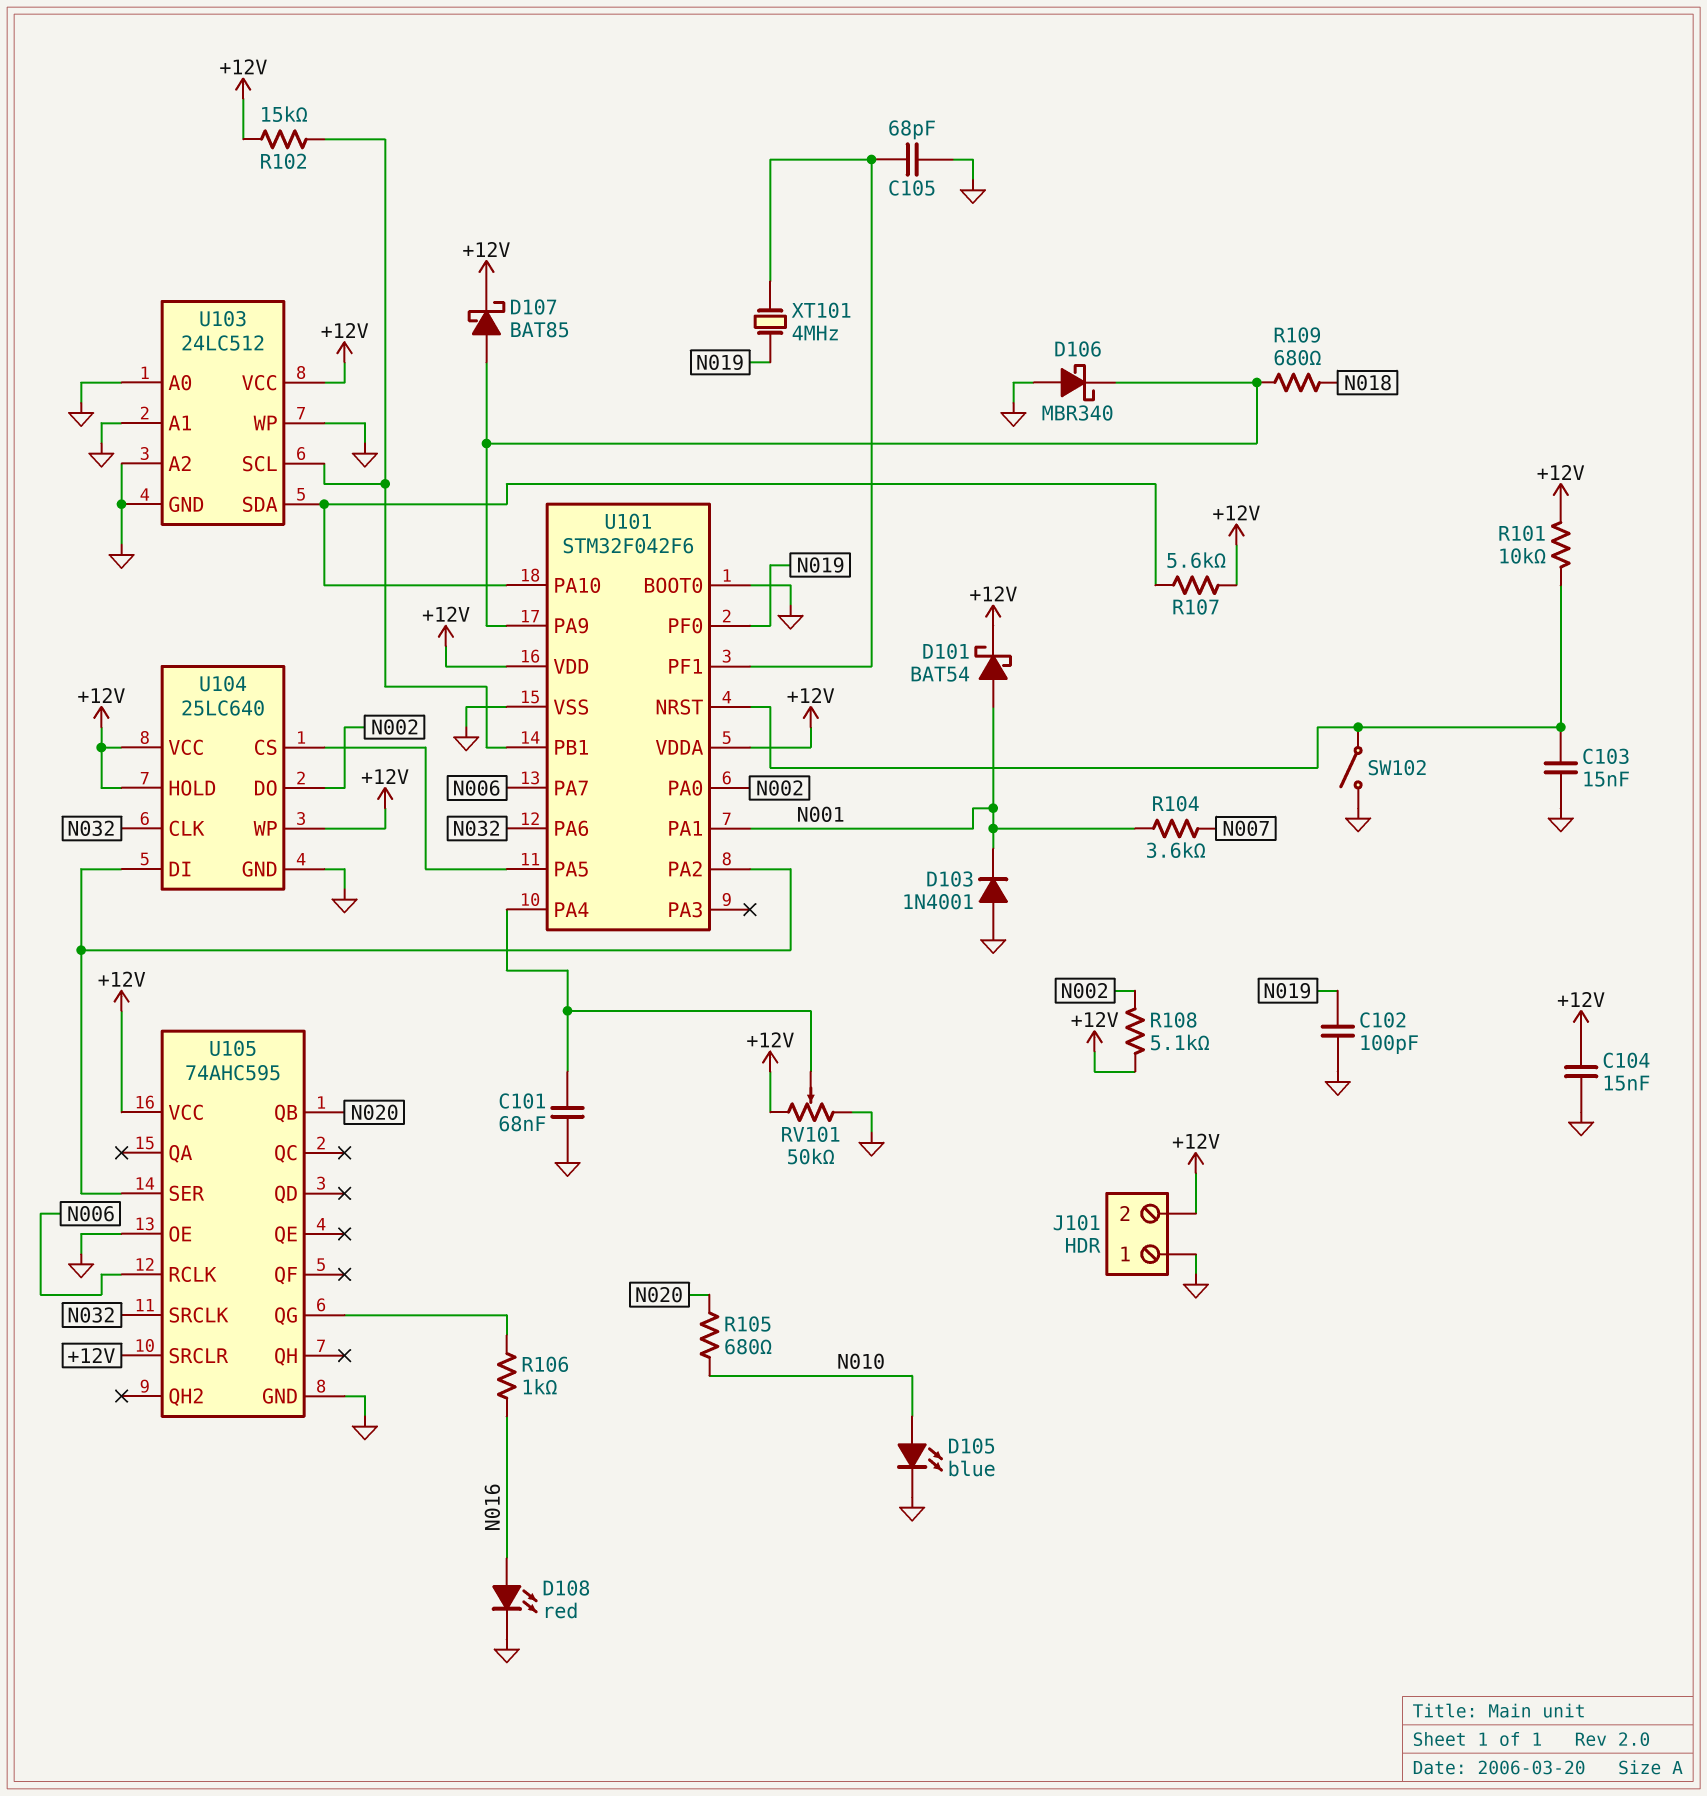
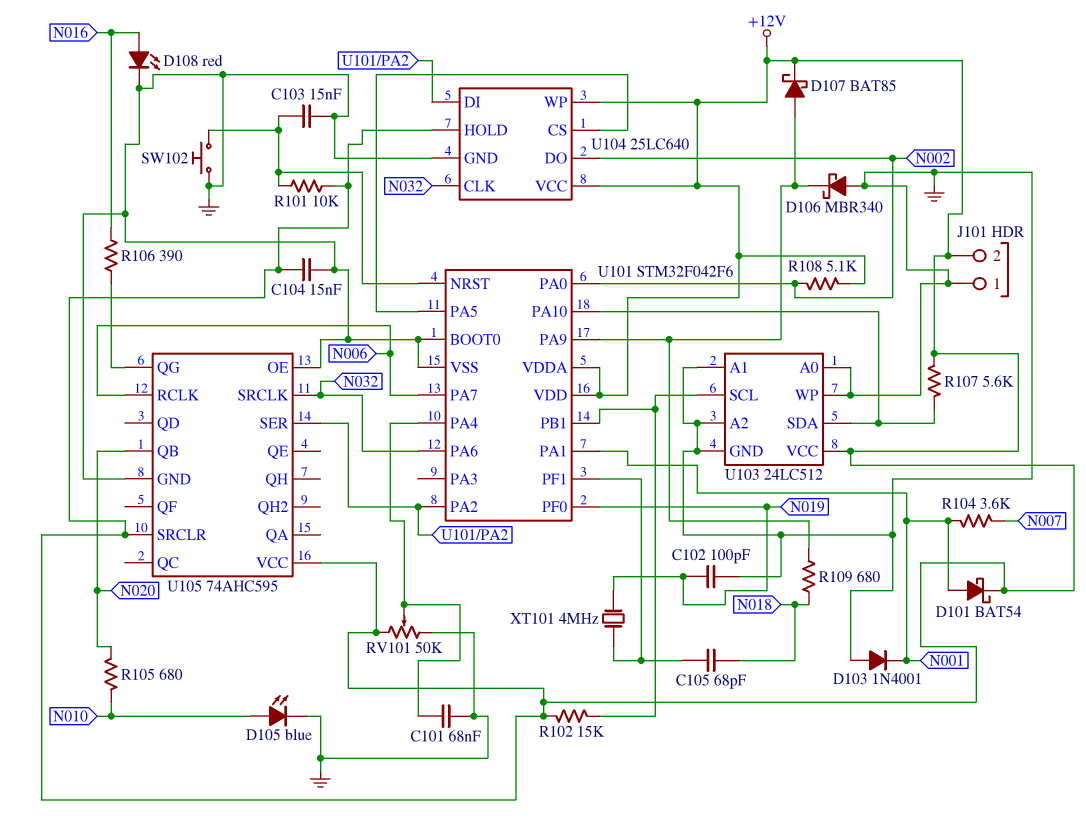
C105: 68pF (GND, U101/PF1) -> 68pF (N018, U101/PF1)
R106: 1k (N016, U105/QG) -> 390 (N016, U105/QG)
SW102: switch (GND, U101/NRST) -> button (GND, U101/NRST)

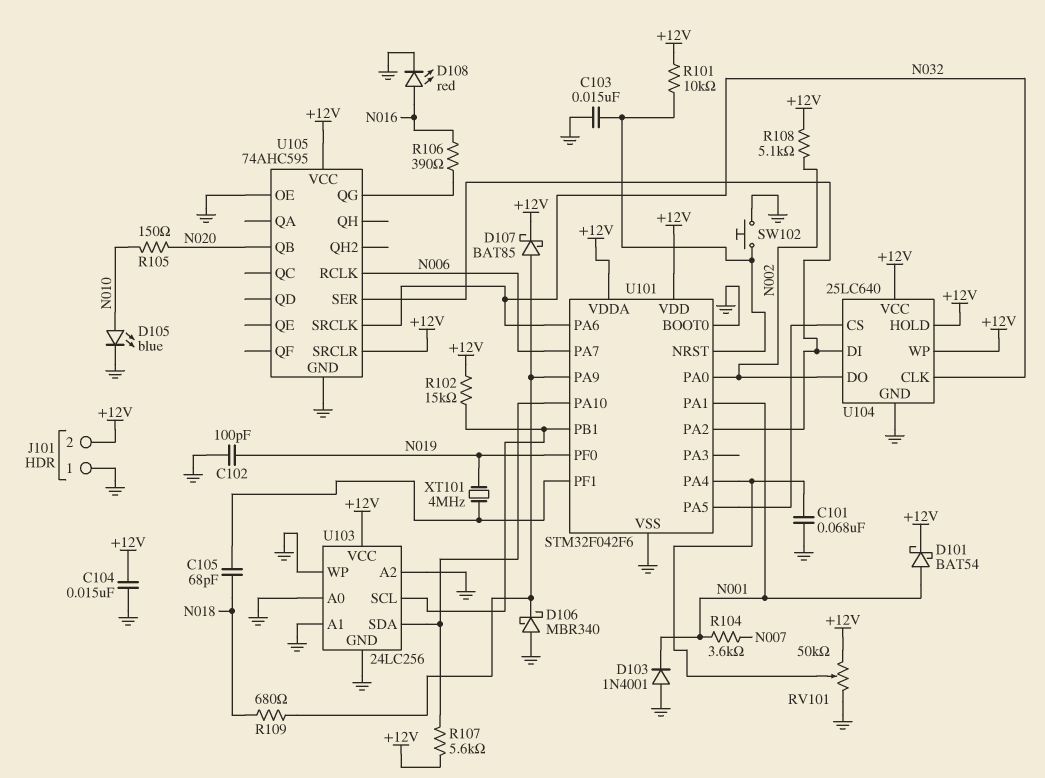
R105: 680 (N010, N020) -> 150 (N010, N020)
U103: 24LC512 -> 24LC256

